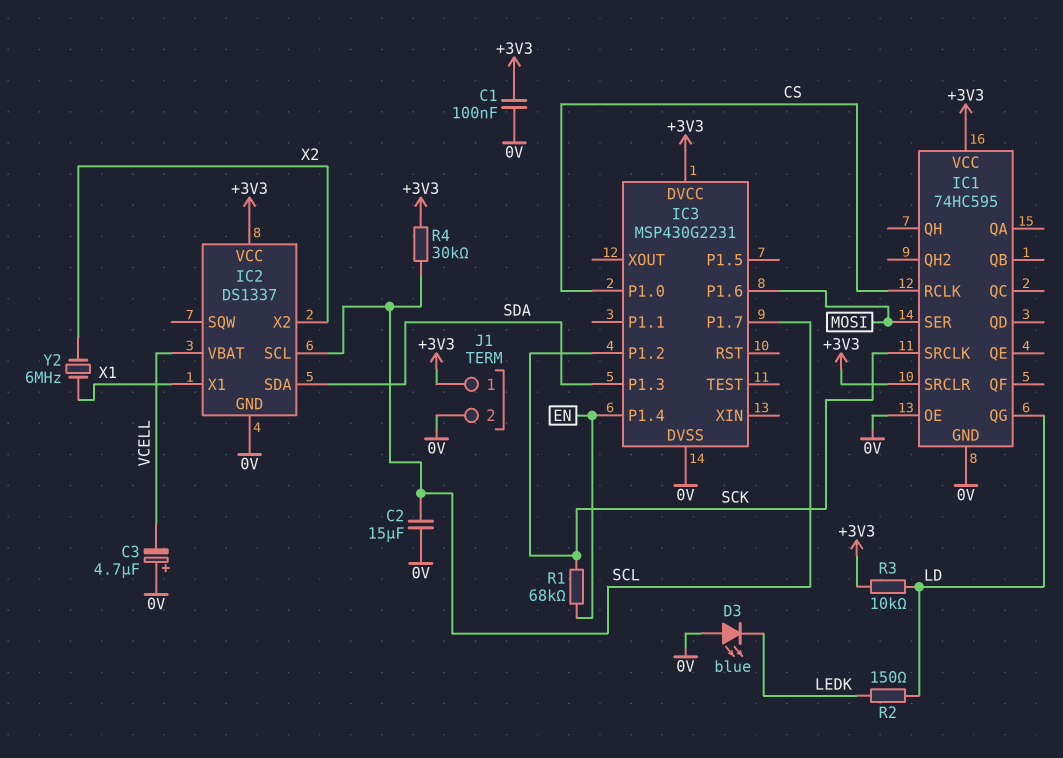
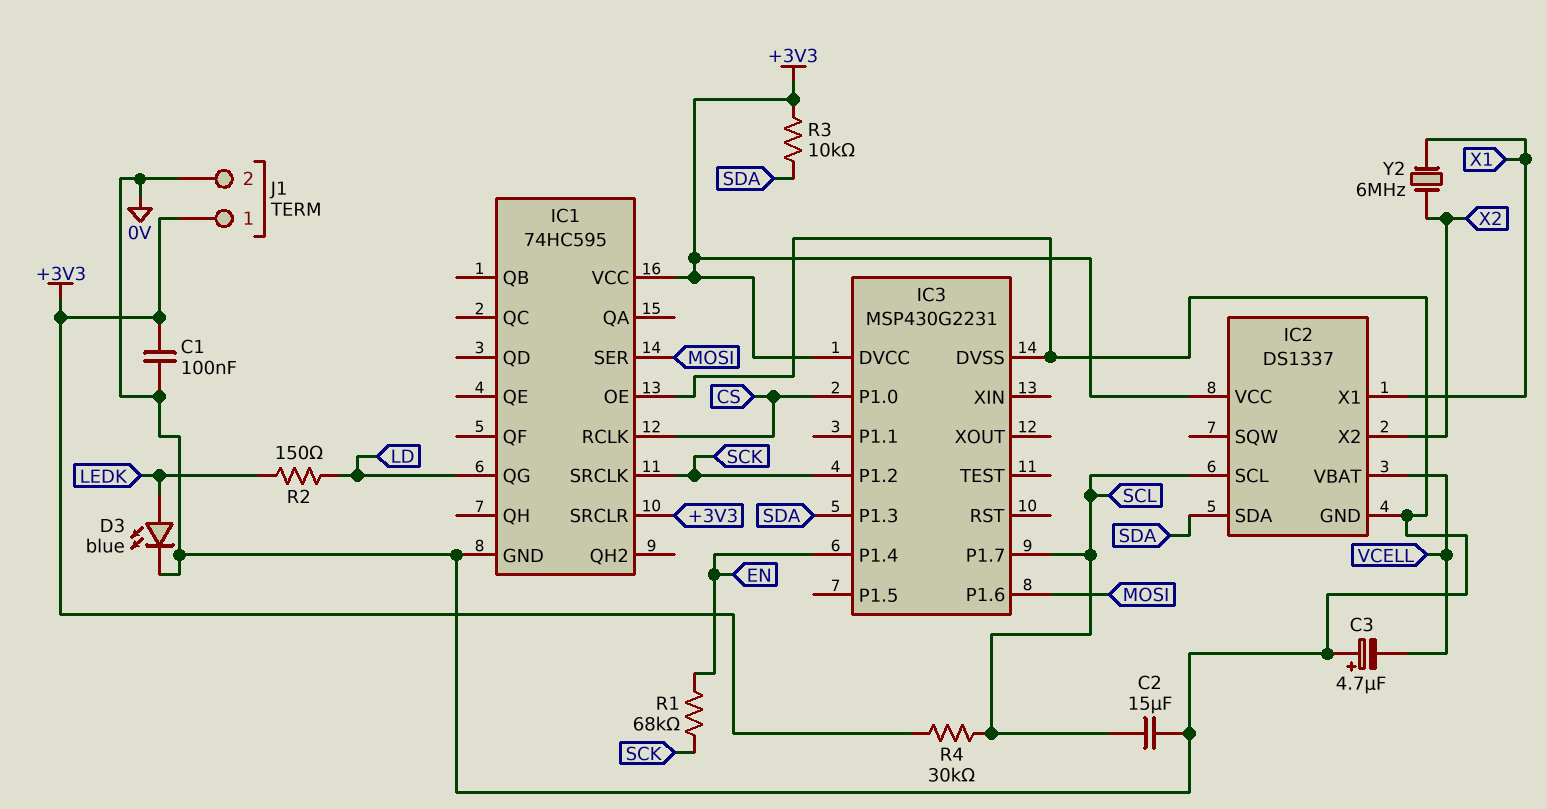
D3: LED blue (A 0V, K LEDK) -> LED blue (A LEDK, K 0V)
R3: 10k (+3V3, LD) -> 10k (+3V3, SDA)

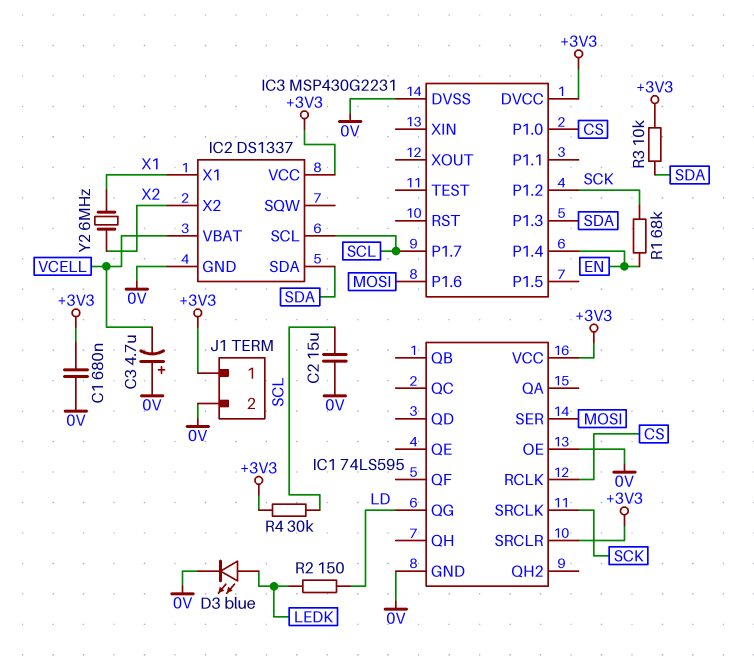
C1: 100nF (+3V3, 0V) -> 680nF (+3V3, 0V)
IC1: 74HC595 -> 74LS595

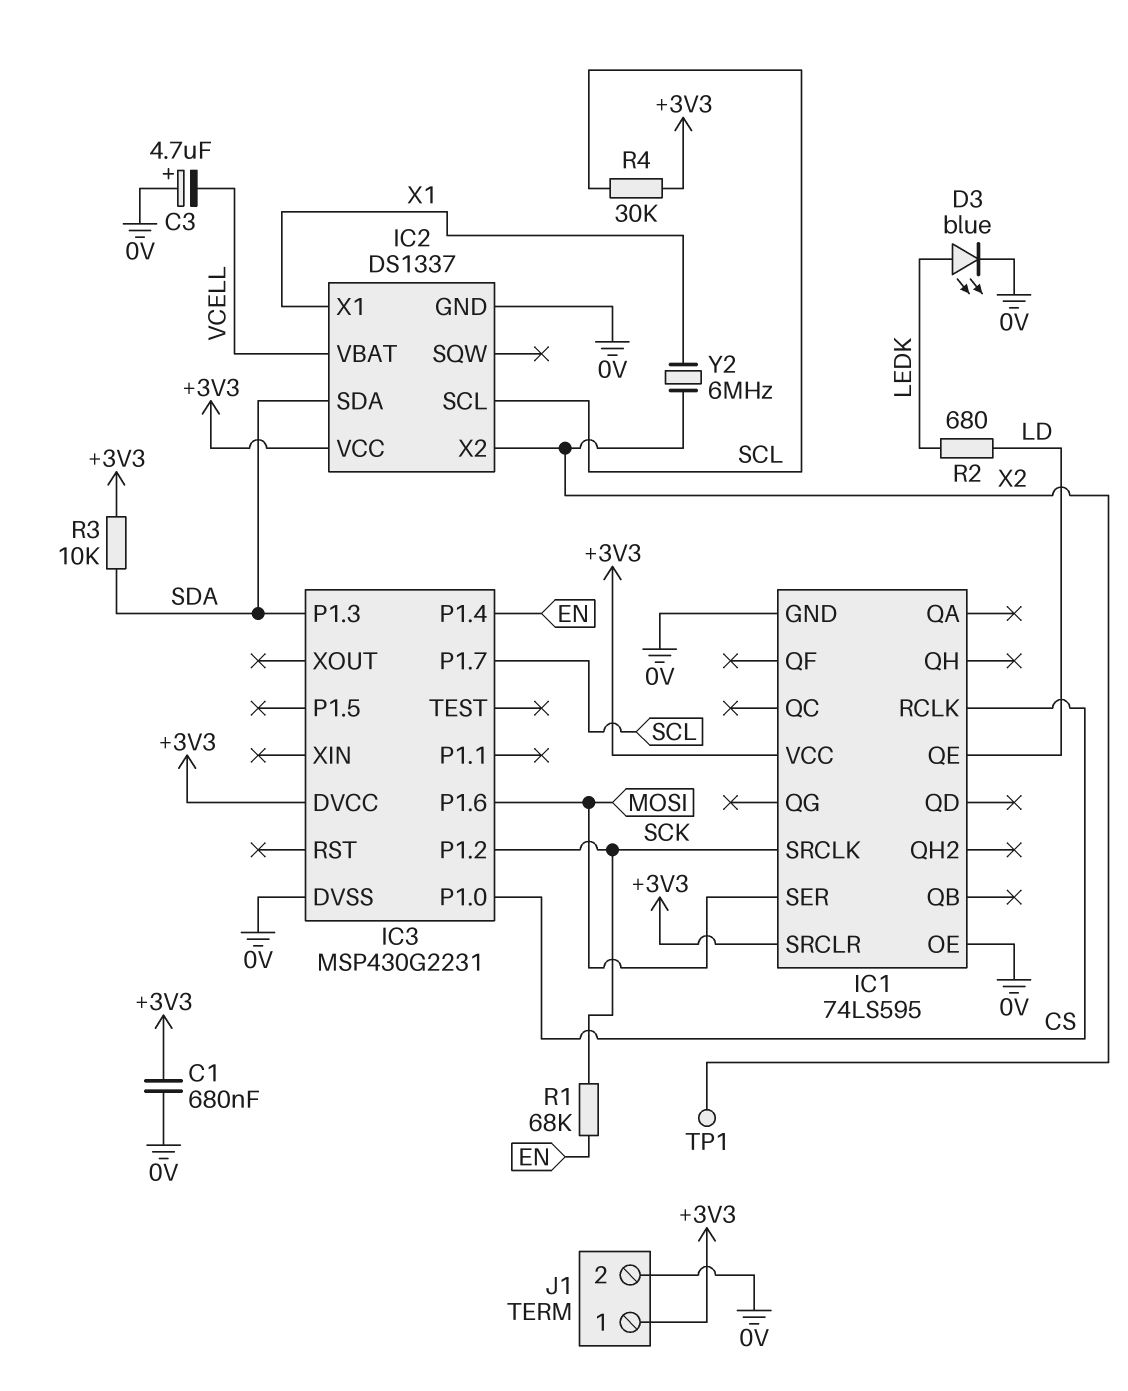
C2: 15uF (0V, SCL) -> none
IC1 pin QE: none -> LD
IC1 pin QG: LD -> none
R2: 150 (LD, LEDK) -> 680 (LD, LEDK)
TP1: none -> test point (X2)

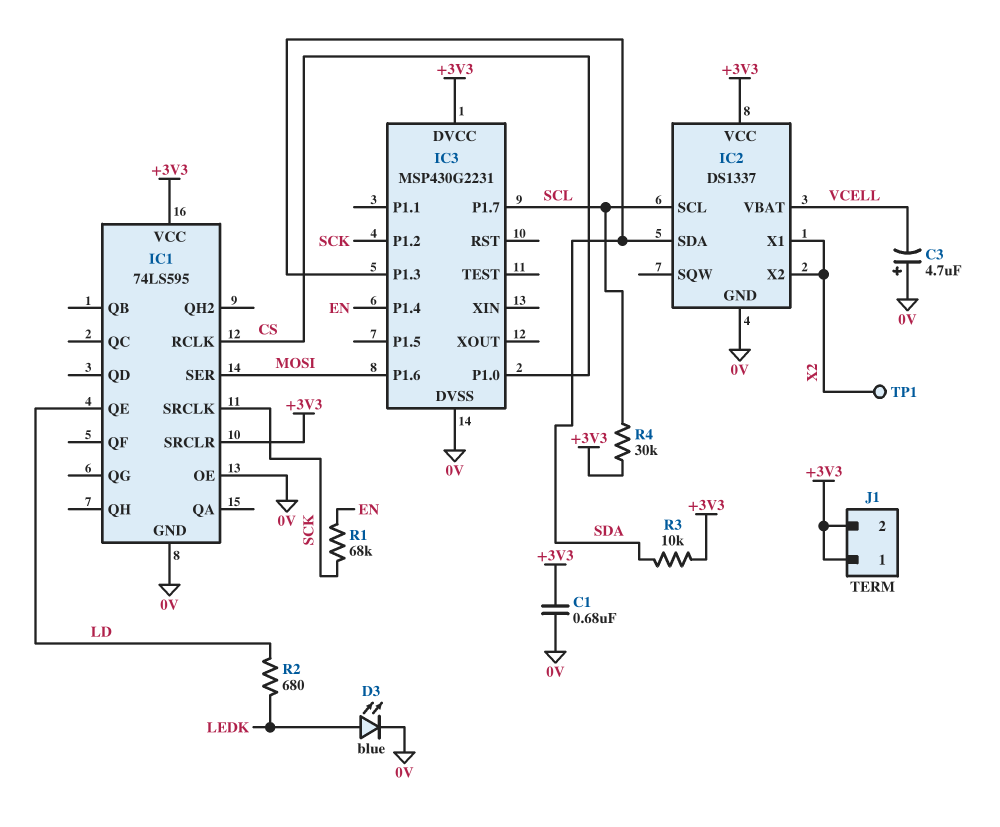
IC2 pin X1: X1 -> X2
J1 pin 2: 0V -> +3V3
Y2: 6MHz (X1, X2) -> none

